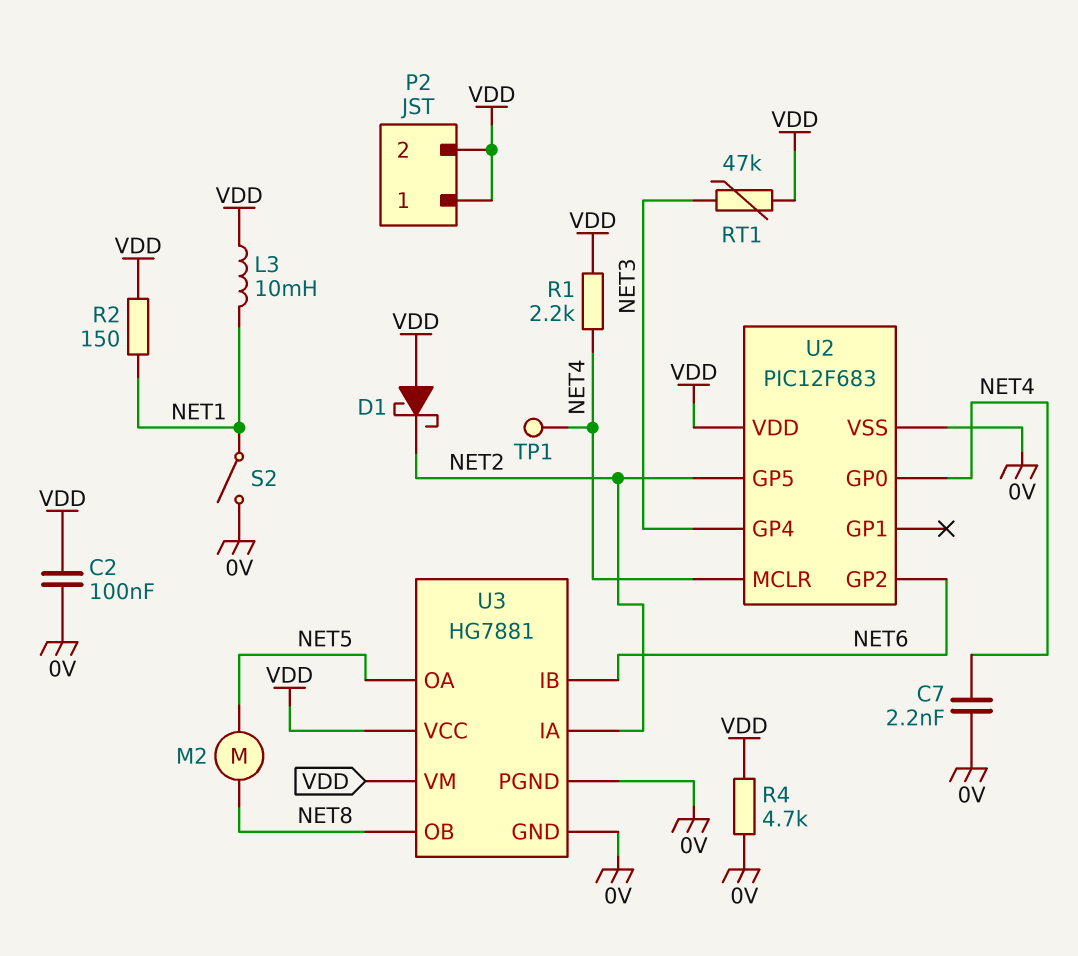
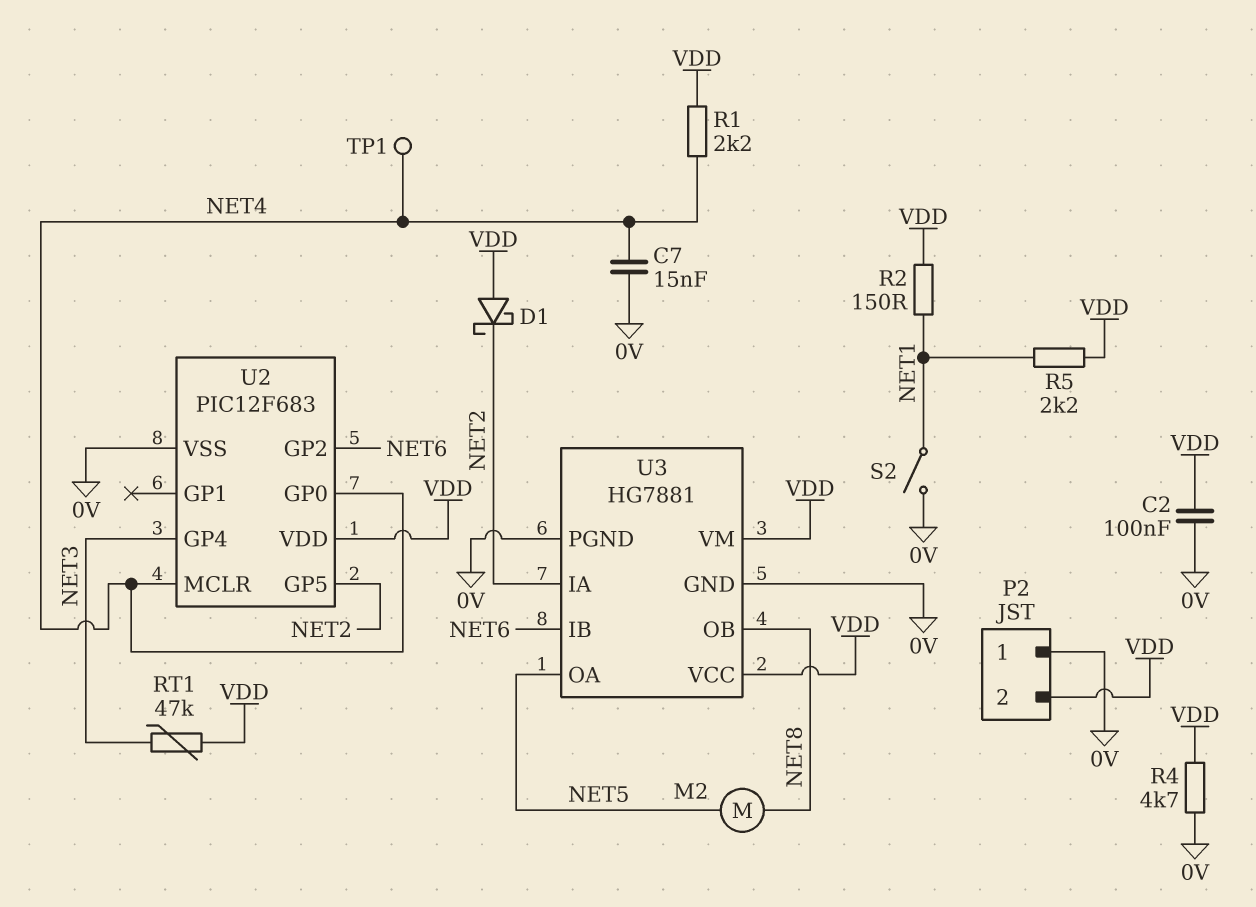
C7: 2.2nF (0V, NET4) -> 15nF (0V, NET4)
L3: 10mH (NET1, VDD) -> none
P2 pin 1: VDD -> 0V
R5: none -> 2.2k (NET1, VDD)

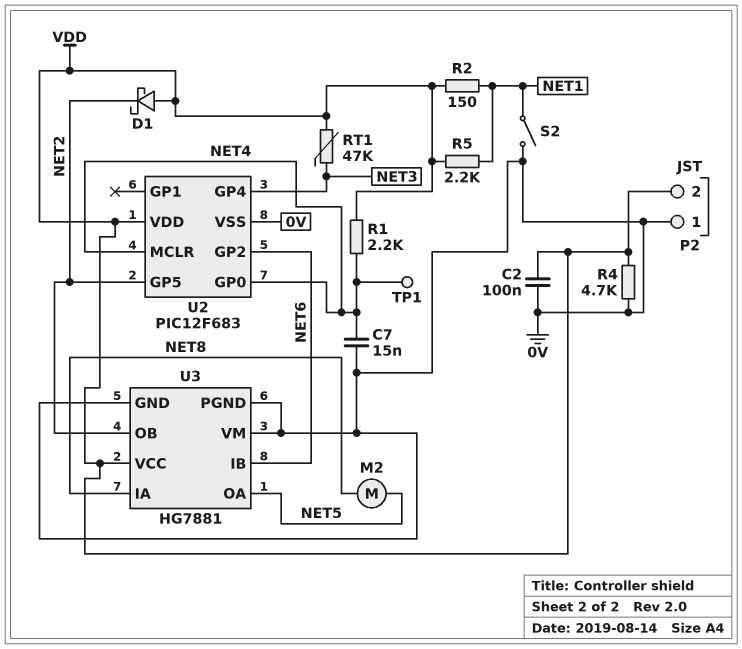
U3 pin IA: NET2 -> NET8
U3 pin OB: NET8 -> NET2
U3 pin VM: VDD -> 0V

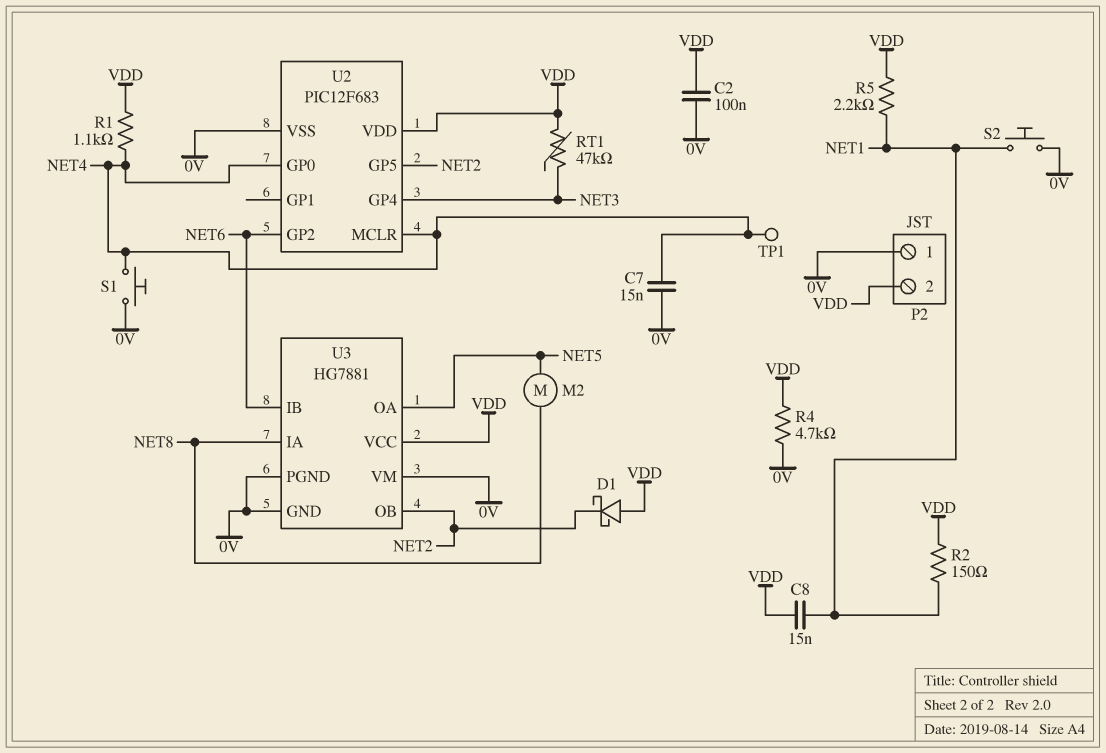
C8: none -> 15nF (NET1, VDD)
R1: 2.2k (NET4, VDD) -> 1.1k (NET4, VDD)
S1: none -> button (0V, NET4)
S2: switch (0V, NET1) -> button (0V, NET1)

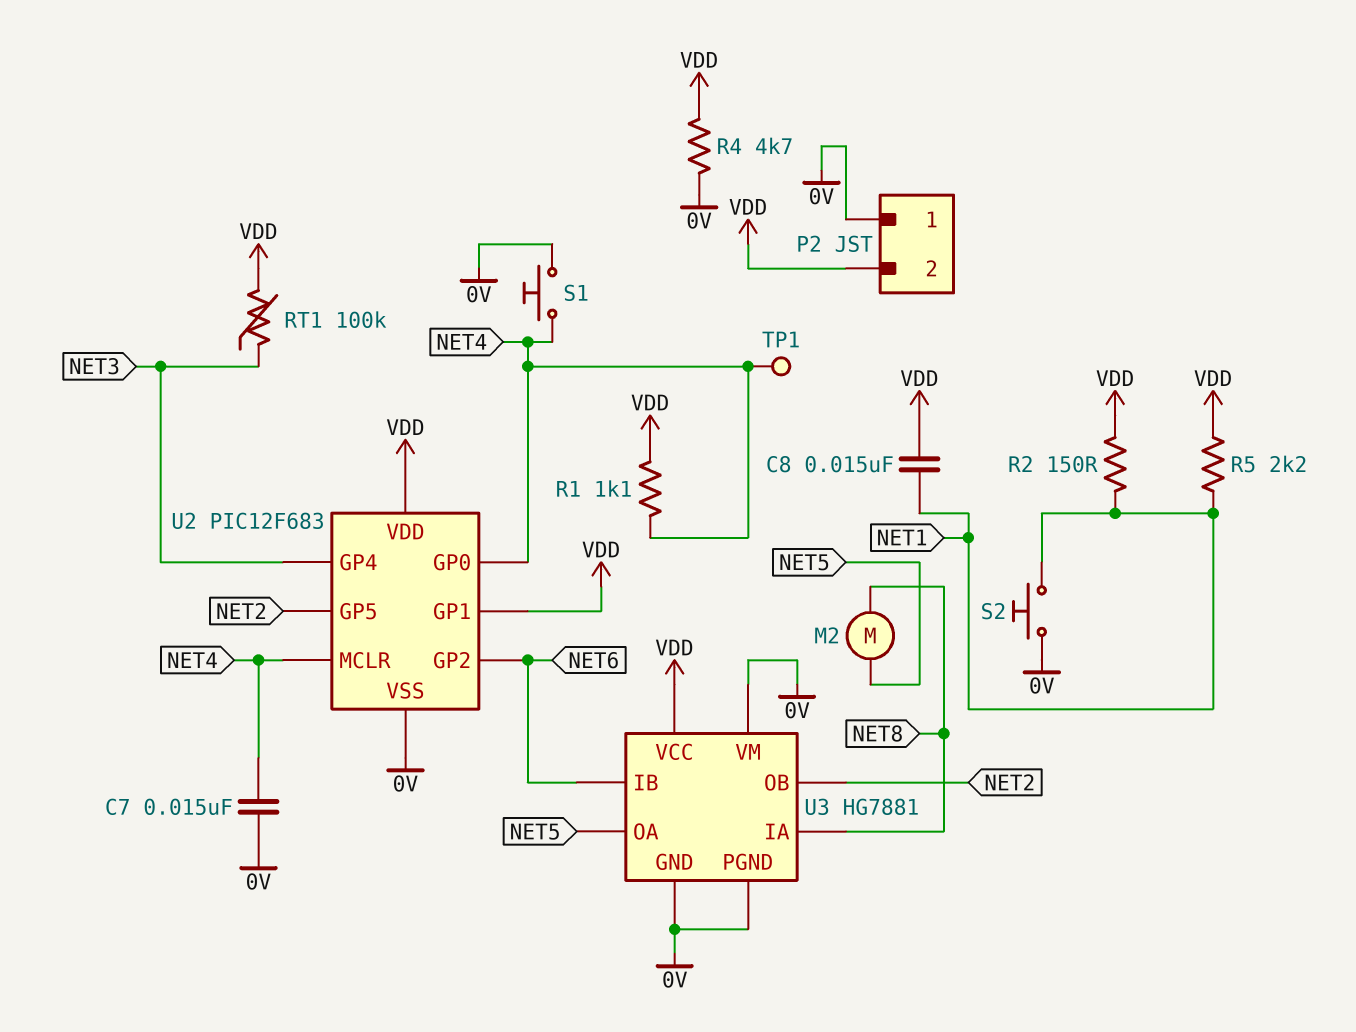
C2: 100nF (0V, VDD) -> none
D1: schottky (A VDD, K NET2) -> none
RT1: 47k (NET3, VDD) -> 100k (NET3, VDD)
U2 pin GP1: none -> VDD

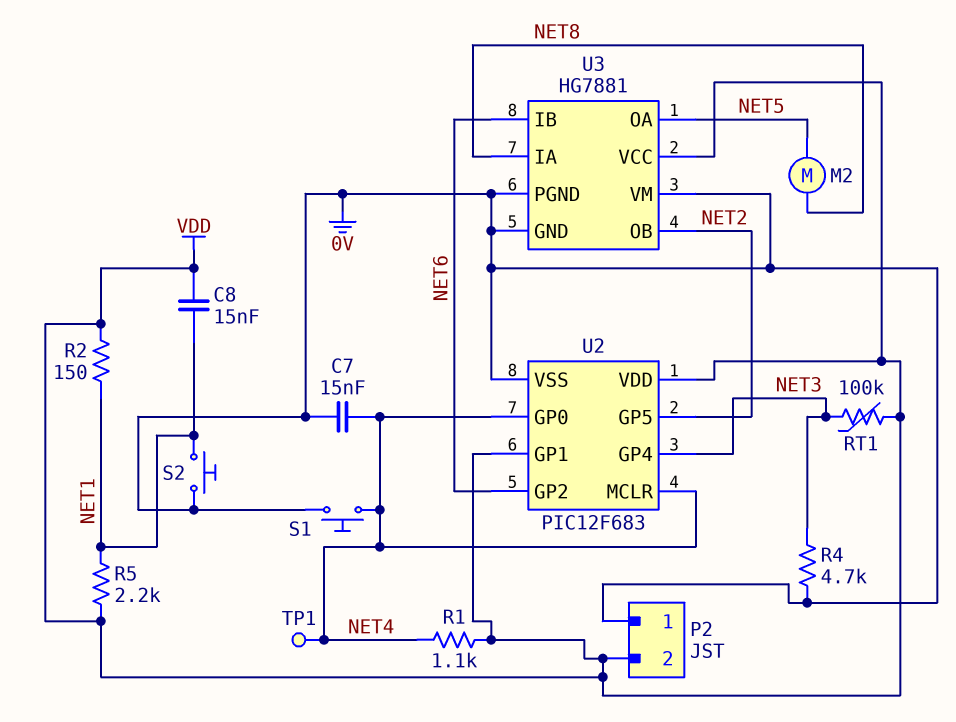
R4: 4.7k (0V, VDD) -> 4.7k (0V, NET3)

